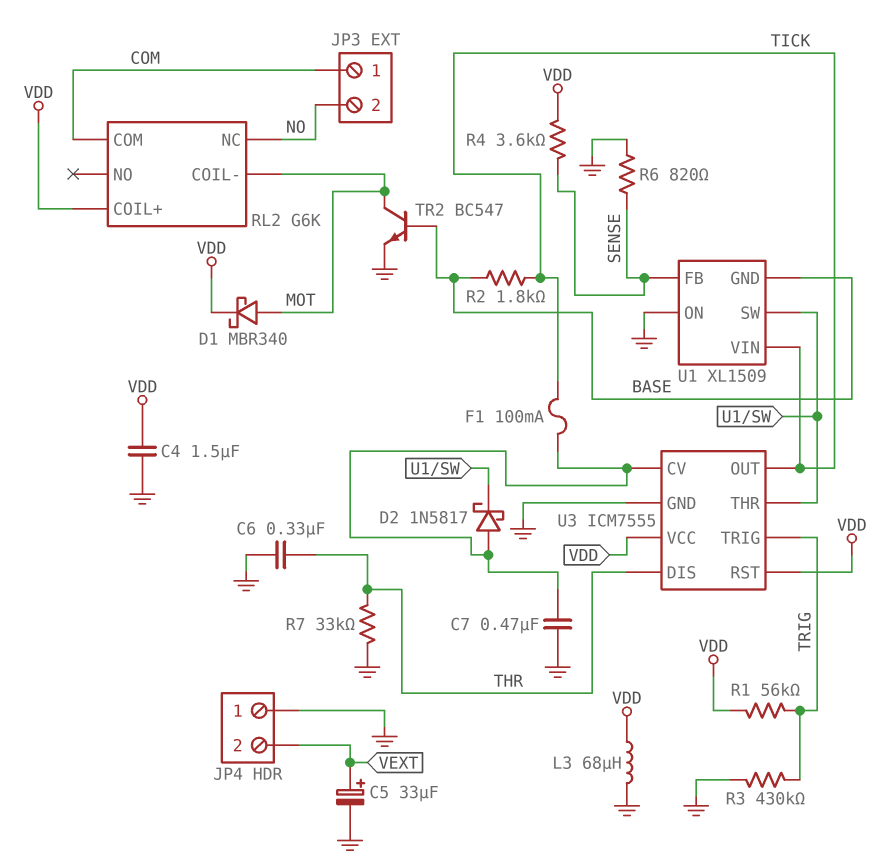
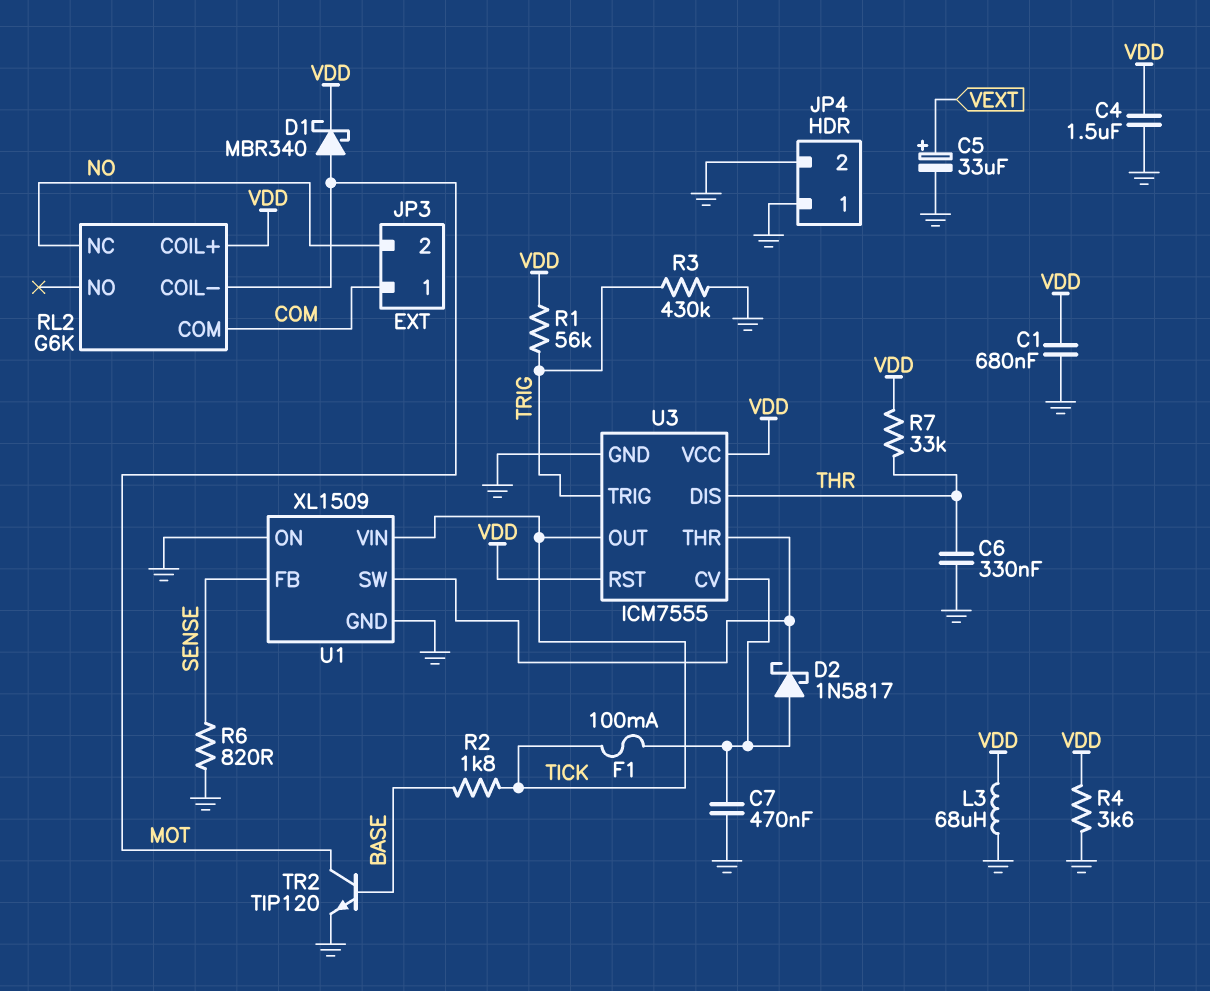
C1: none -> 680nF (GND, VDD)
JP4 pin 2: VEXT -> GND
R4: 3.6k (SENSE, VDD) -> 3.6k (GND, VDD)
R7: 33k (GND, THR) -> 33k (THR, VDD)
TR2: NPN BC547 (B BASE, C MOT, E GND) -> NPN TIP120 (B BASE, C MOT, E GND)
U1 pin GND: BASE -> GND

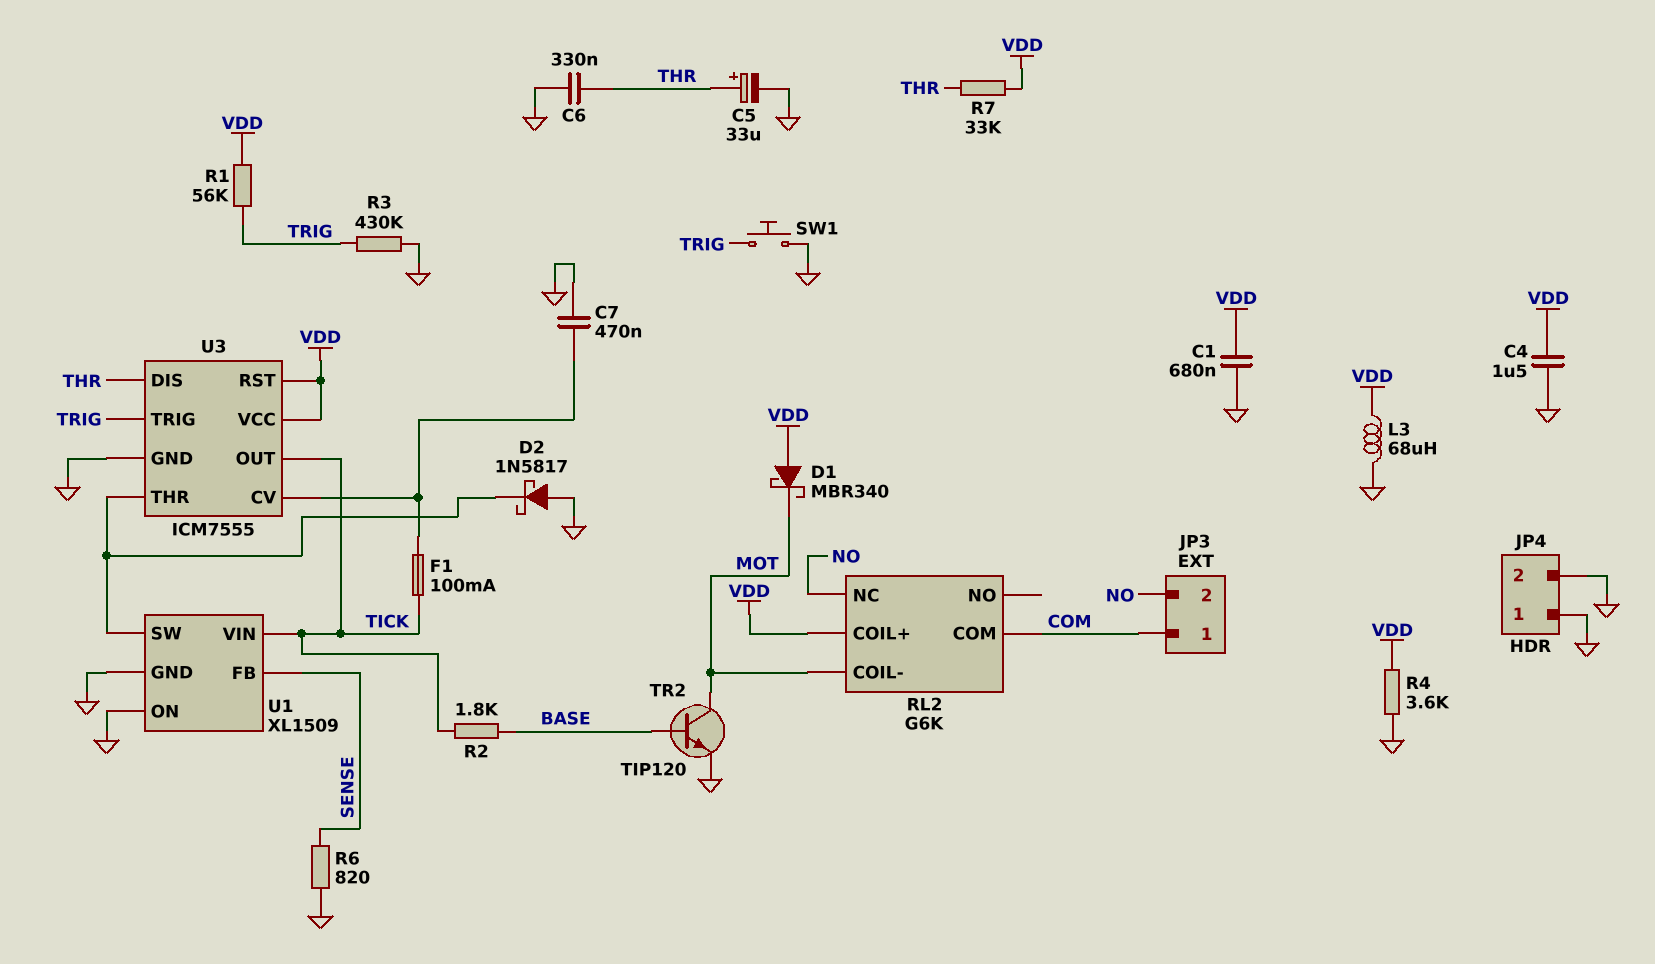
C5: 33uF (plus VEXT, minus GND) -> 33uF (plus THR, minus GND)
D1: schottky MBR340 (A MOT, K VDD) -> schottky MBR340 (A VDD, K MOT)
D2: schottky 1N5817 (A U3/CV, K U1/SW) -> schottky 1N5817 (A GND, K U1/SW)
SW1: none -> button (GND, TRIG)

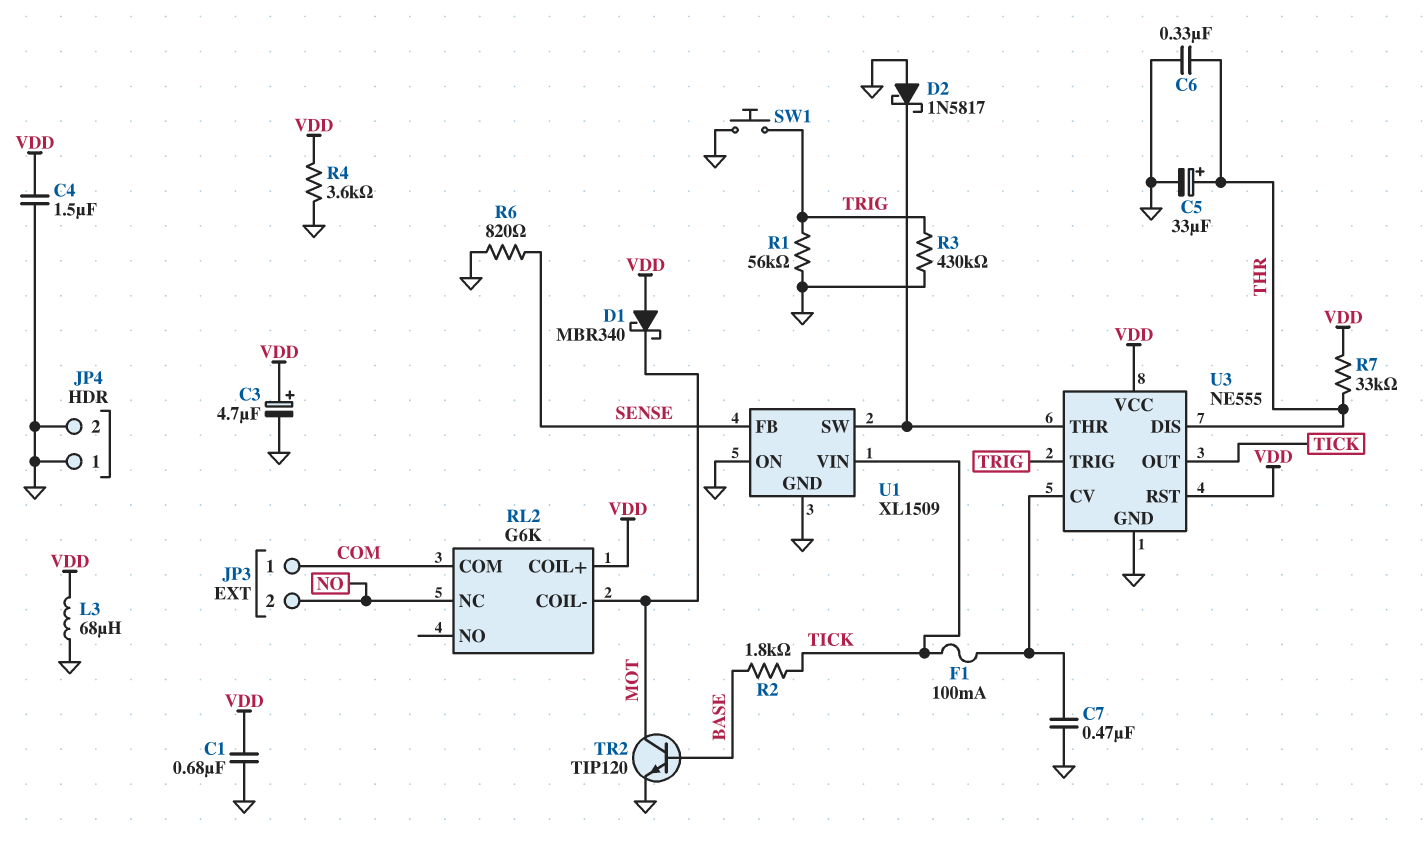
C3: none -> 4.7uF (plus VDD, minus GND)
R1: 56k (TRIG, VDD) -> 56k (GND, TRIG)
U3: ICM7555 -> NE555

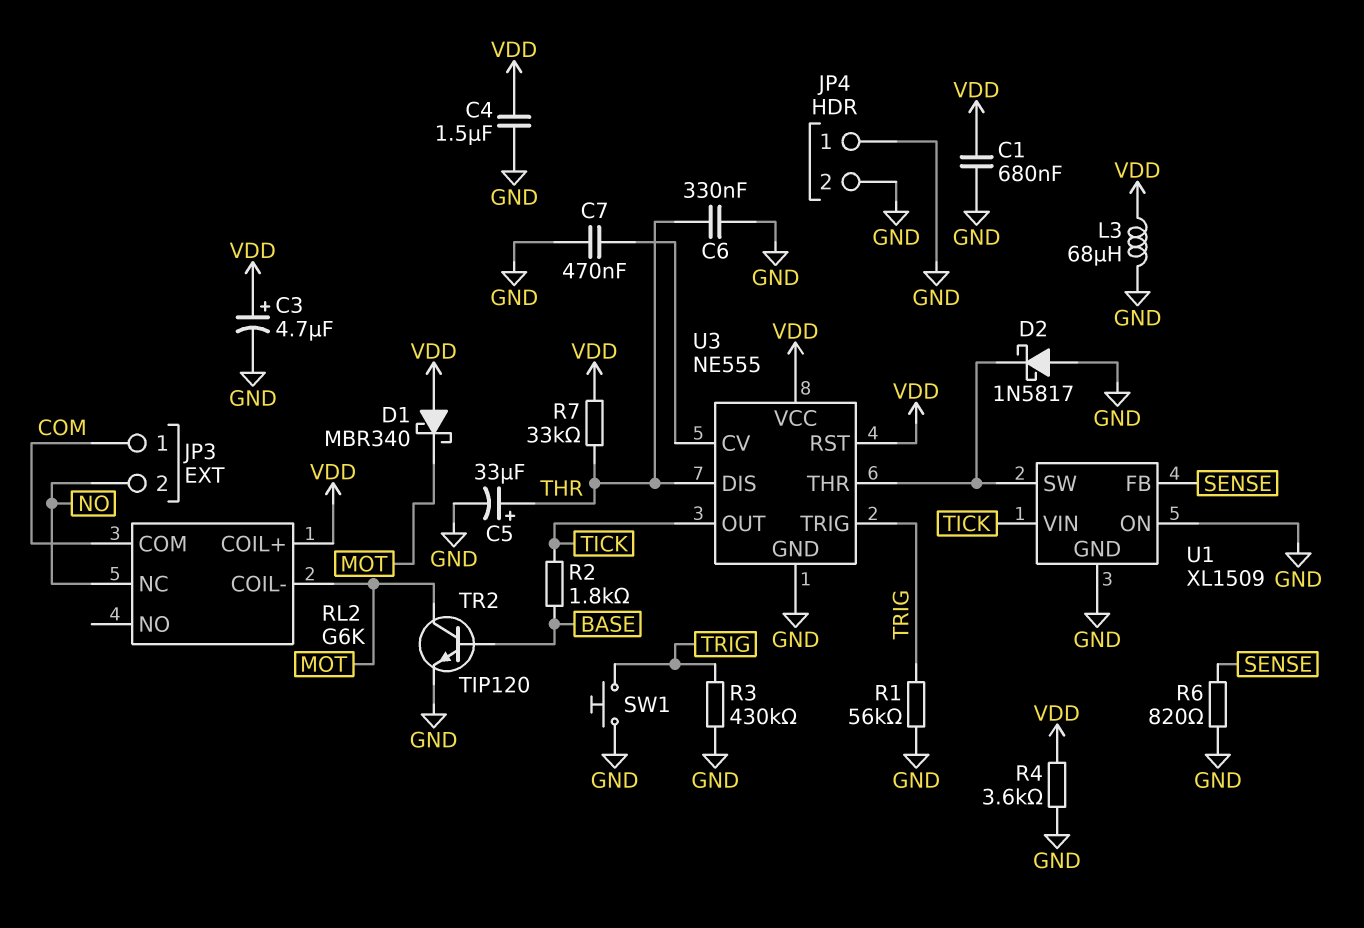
F1: 100mA (TICK, U3/CV) -> none

